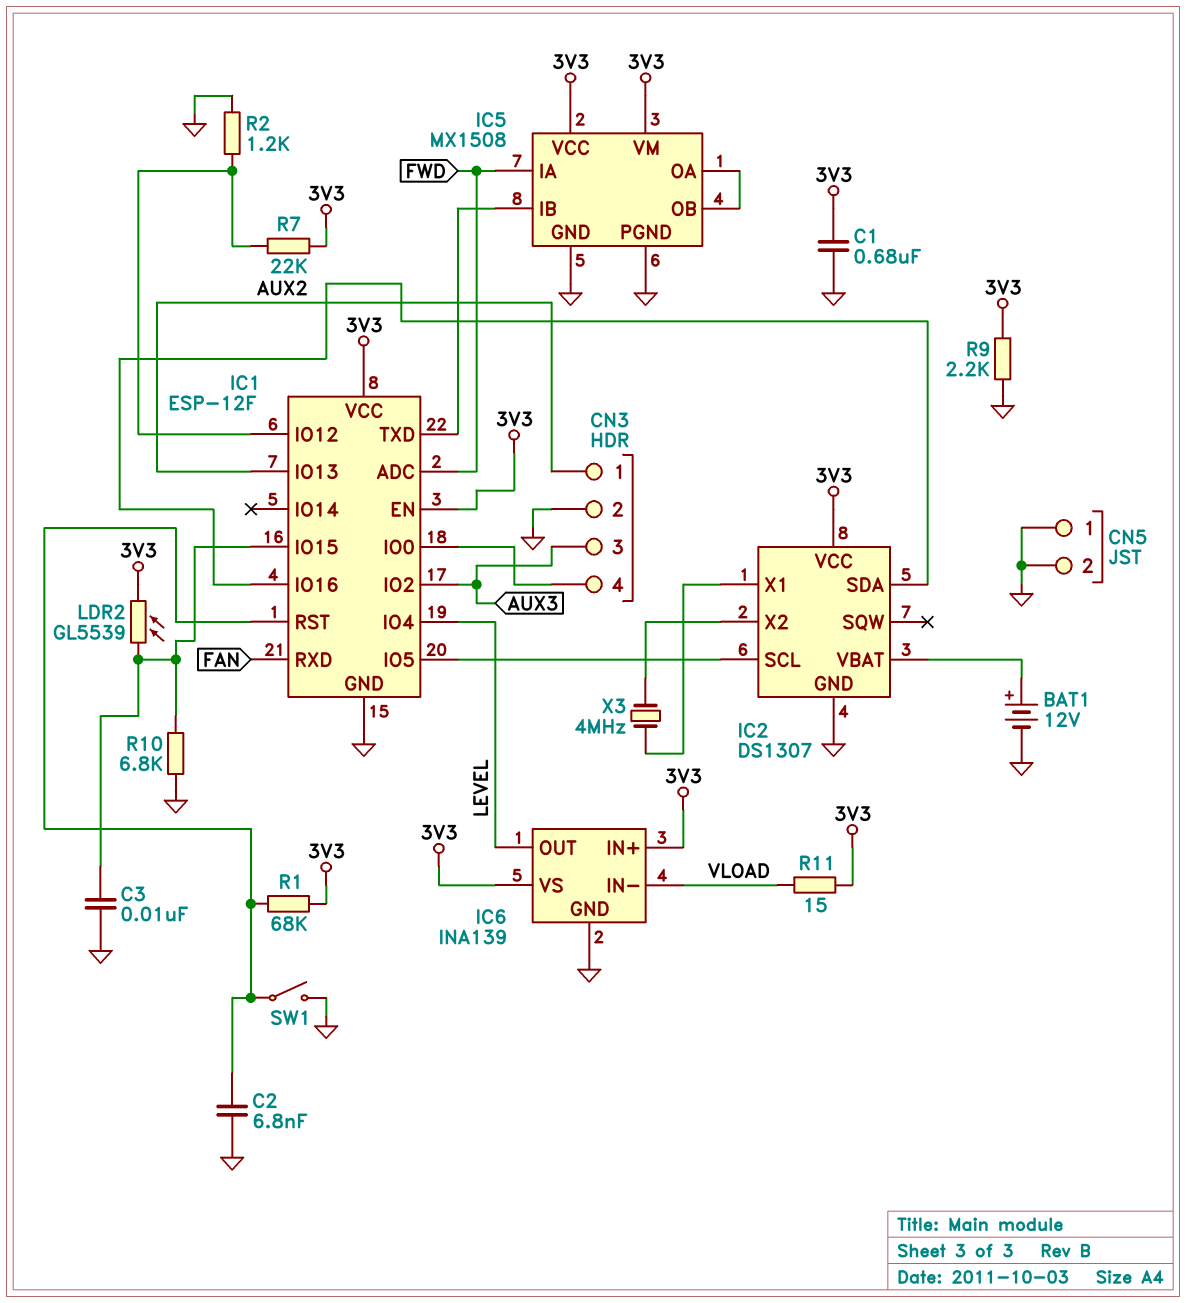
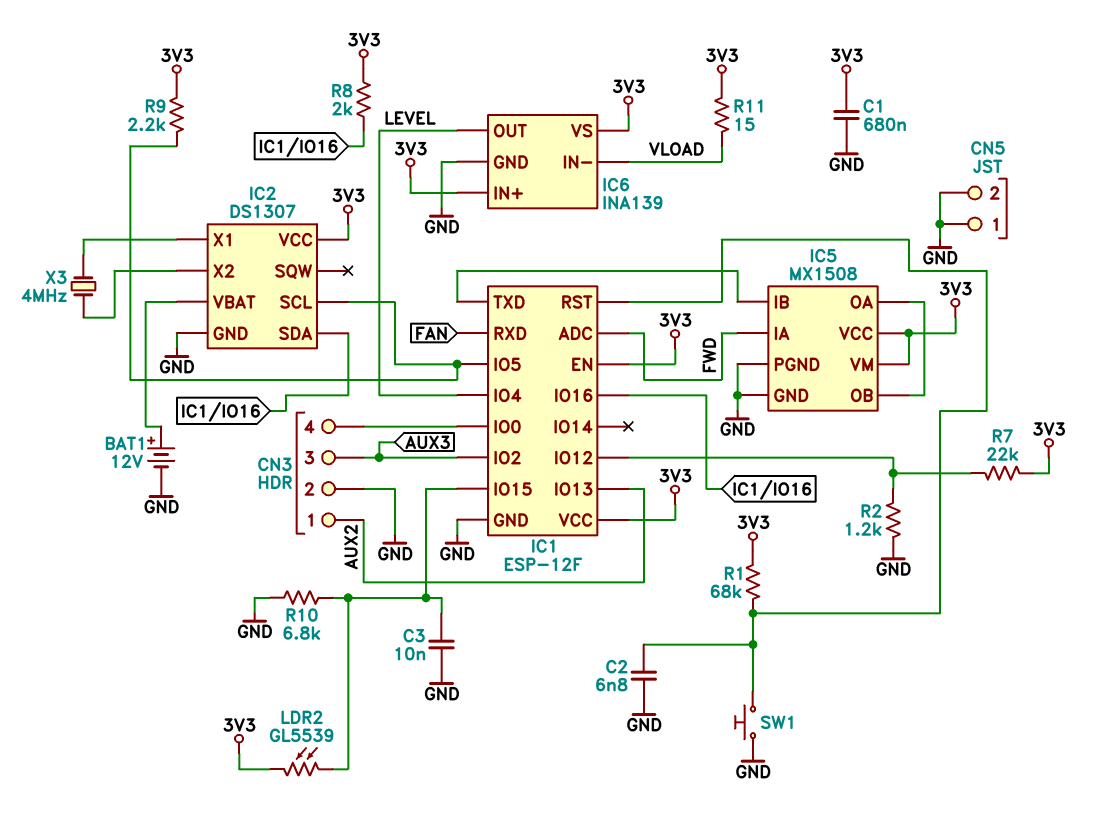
R8: none -> 2k (3V3, IC1/IO16)
R9: 2.2k (3V3, GND) -> 2.2k (3V3, IC1/IO5)
SW1: switch (GND, IC1/RST) -> button (GND, IC1/RST)

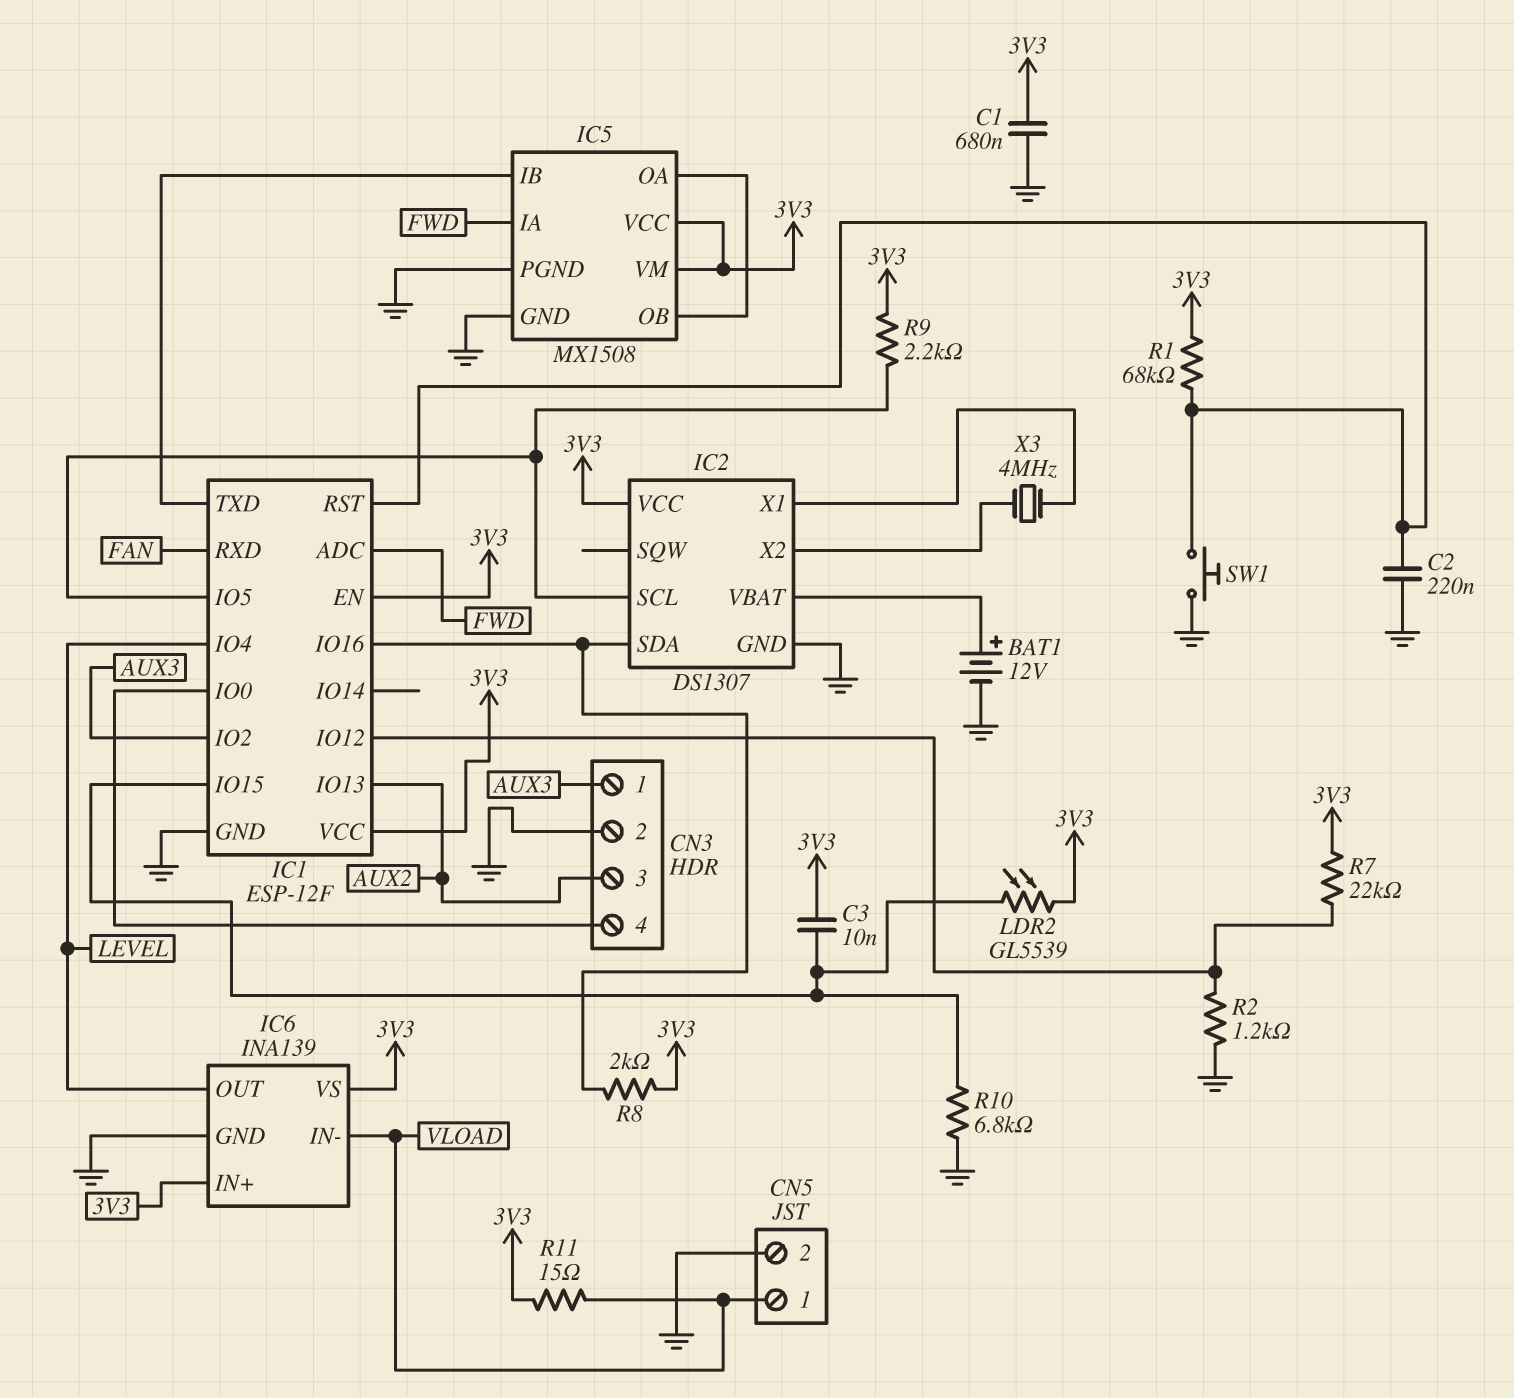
C2: 6.8nF (GND, IC1/RST) -> 220nF (GND, IC1/RST)
C3: 10nF (GND, IC1/IO15) -> 10nF (3V3, IC1/IO15)
CN3 pin 1: AUX2 -> AUX3
CN3 pin 3: AUX3 -> AUX2
CN5 pin 1: GND -> VLOAD

